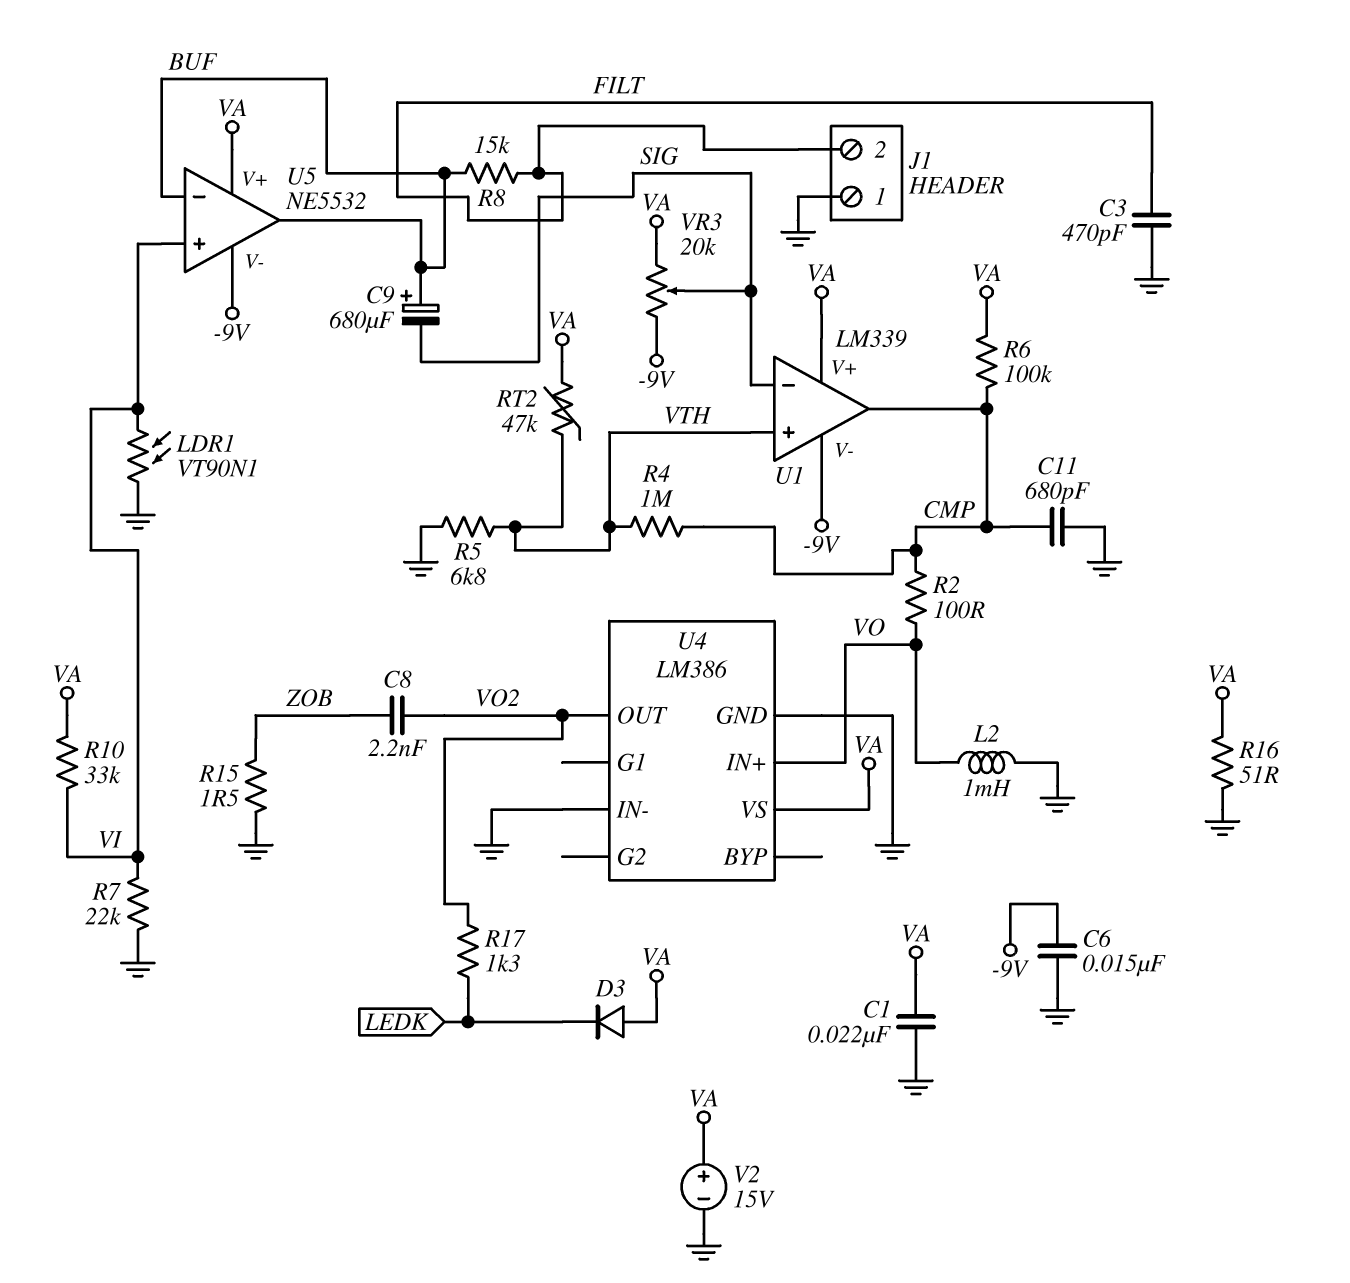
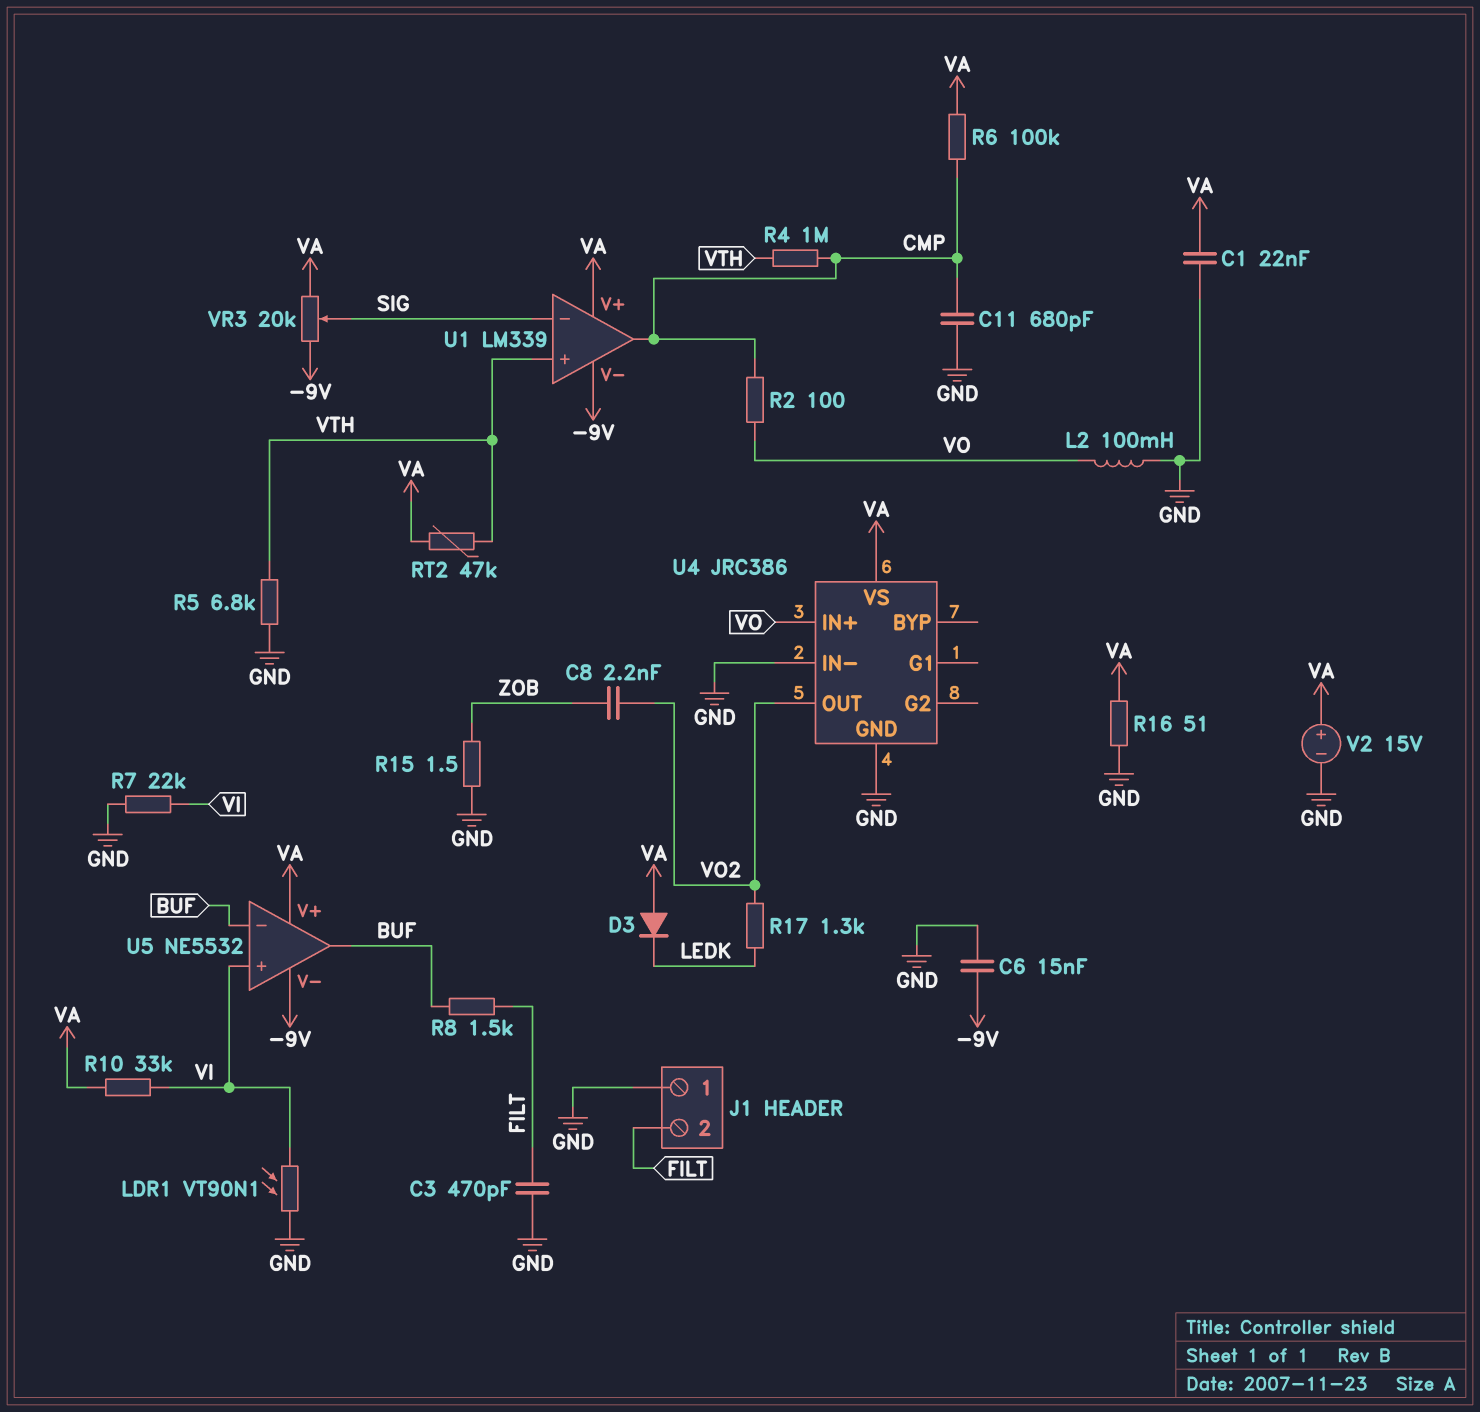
C9: 680uF (plus BUF, minus SIG) -> none
L2: 1mH (GND, VO) -> 100mH (GND, VO)
R8: 15k (BUF, FILT) -> 1.5k (BUF, FILT)
U4: LM386 -> JRC386

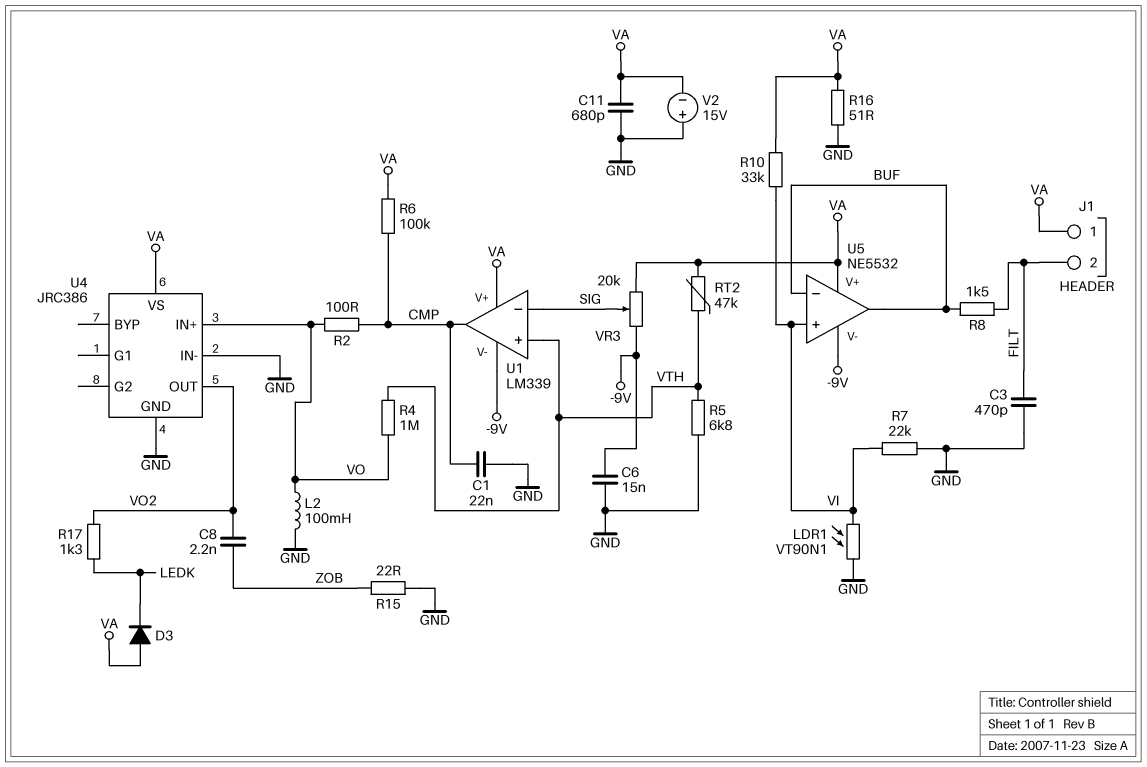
C1: 22nF (GND, VA) -> 22nF (CMP, GND)
C11: 680pF (CMP, GND) -> 680pF (GND, VA)
J1 pin 1: GND -> VA
R4: 1M (CMP, VTH) -> 1M (VO, VTH)
R15: 1.5 (GND, ZOB) -> 22 (GND, ZOB)
V2: 15V (plus VA, minus GND) -> 15V (plus GND, minus VA)

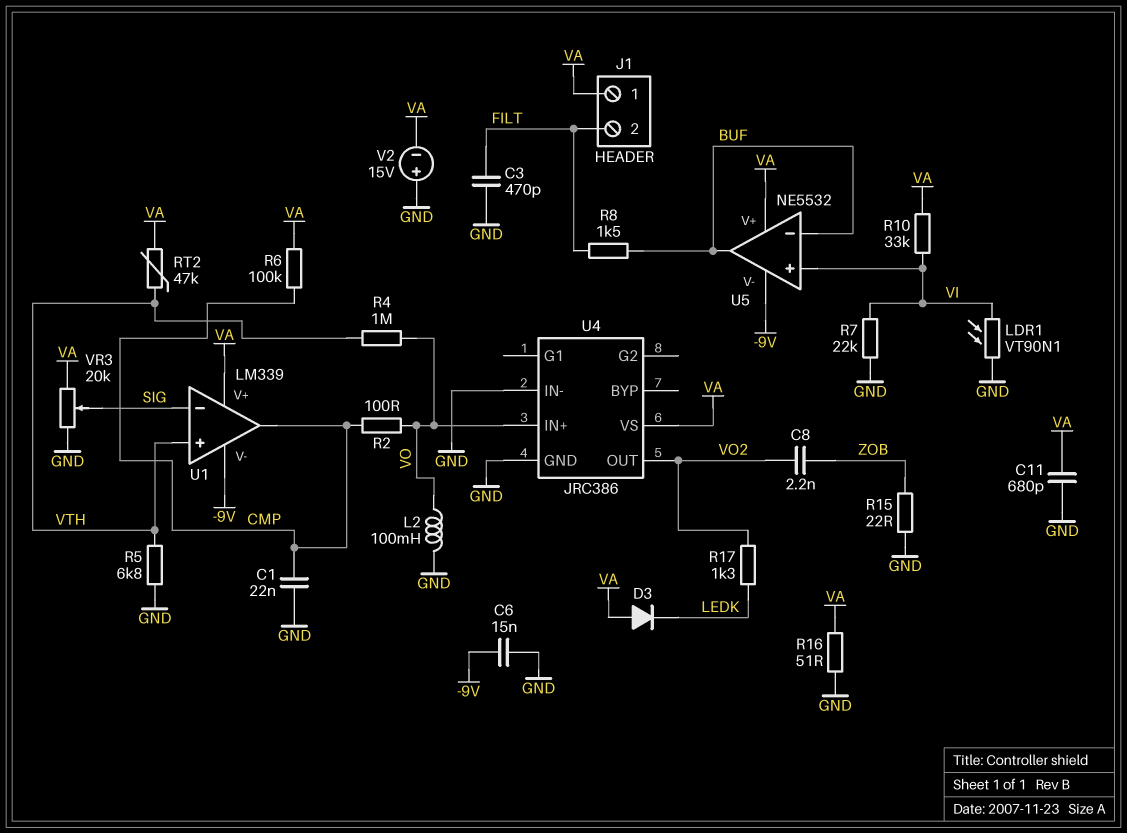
VR3: 20k (-9V, VA, wiper SIG) -> 20k (GND, VA, wiper SIG)

